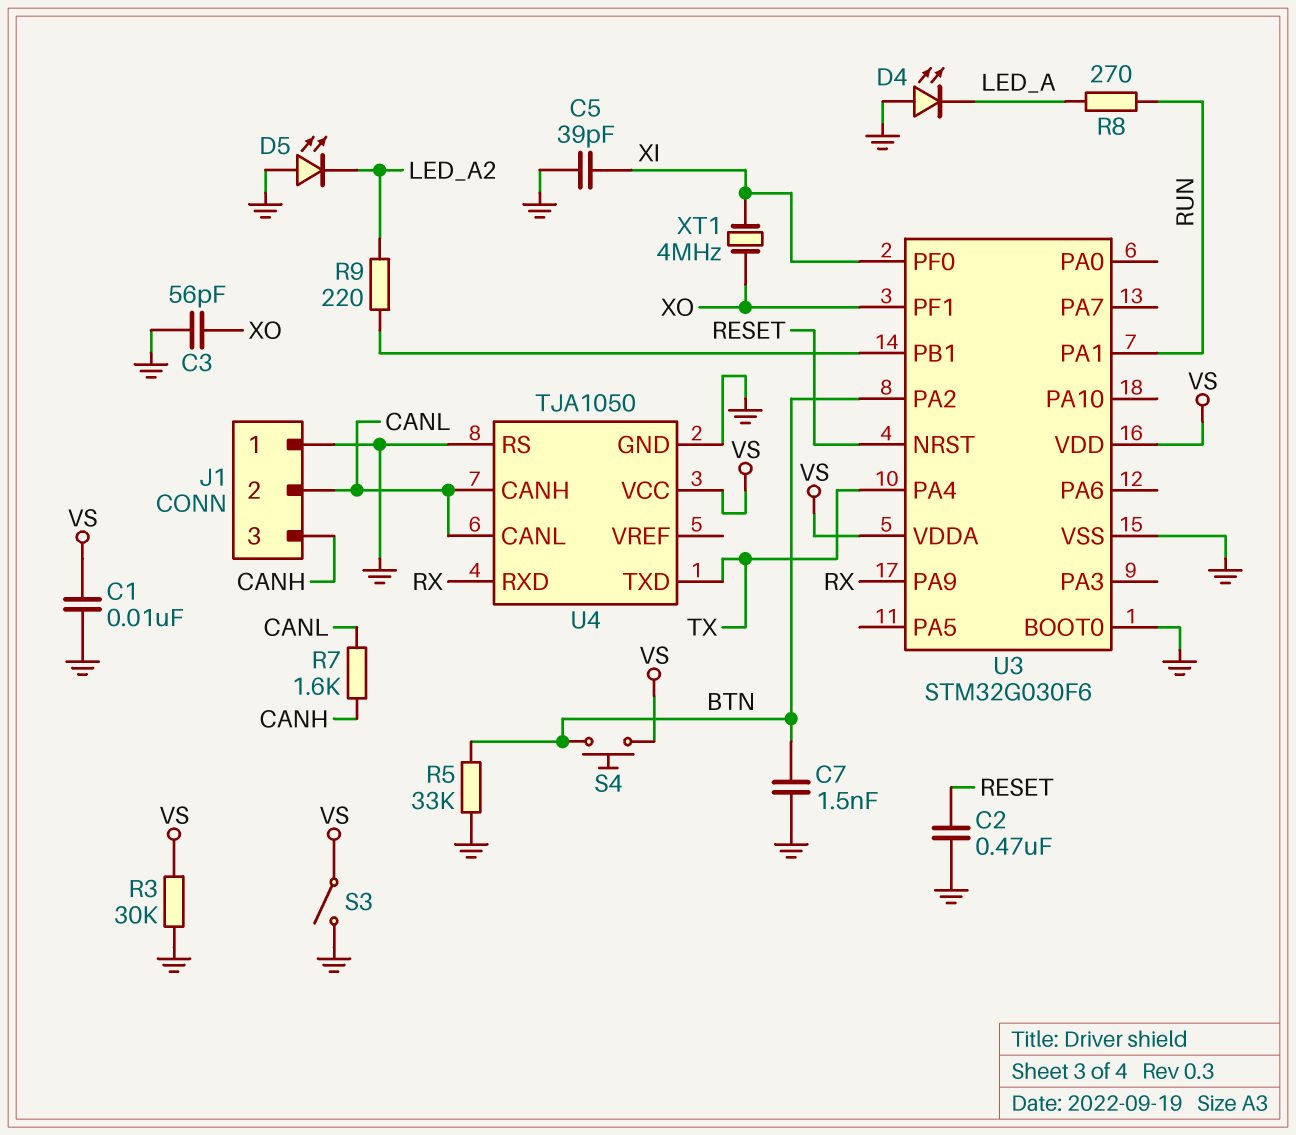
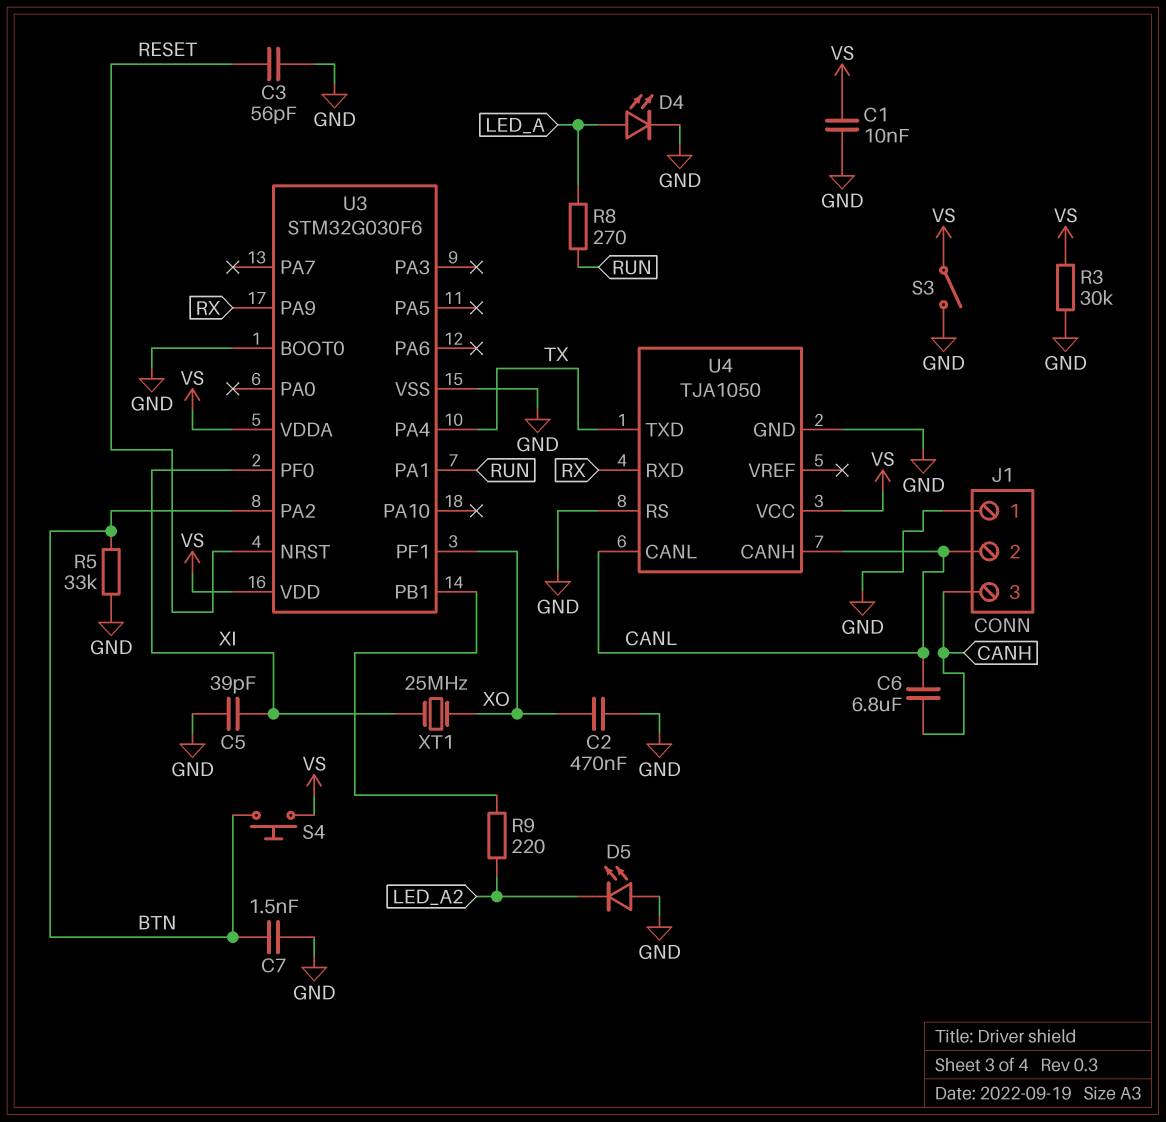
C2: 470nF (GND, RESET) -> 470nF (GND, XO)
C3: 56pF (GND, XO) -> 56pF (GND, RESET)
C6: none -> 6.8uF (CANH, CANL)
D4: LED (A GND, K LED_A) -> LED (A LED_A, K GND)
R7: 1.6k (CANH, CANL) -> none
XT1: 4MHz (XI, XO) -> 25MHz (XI, XO)

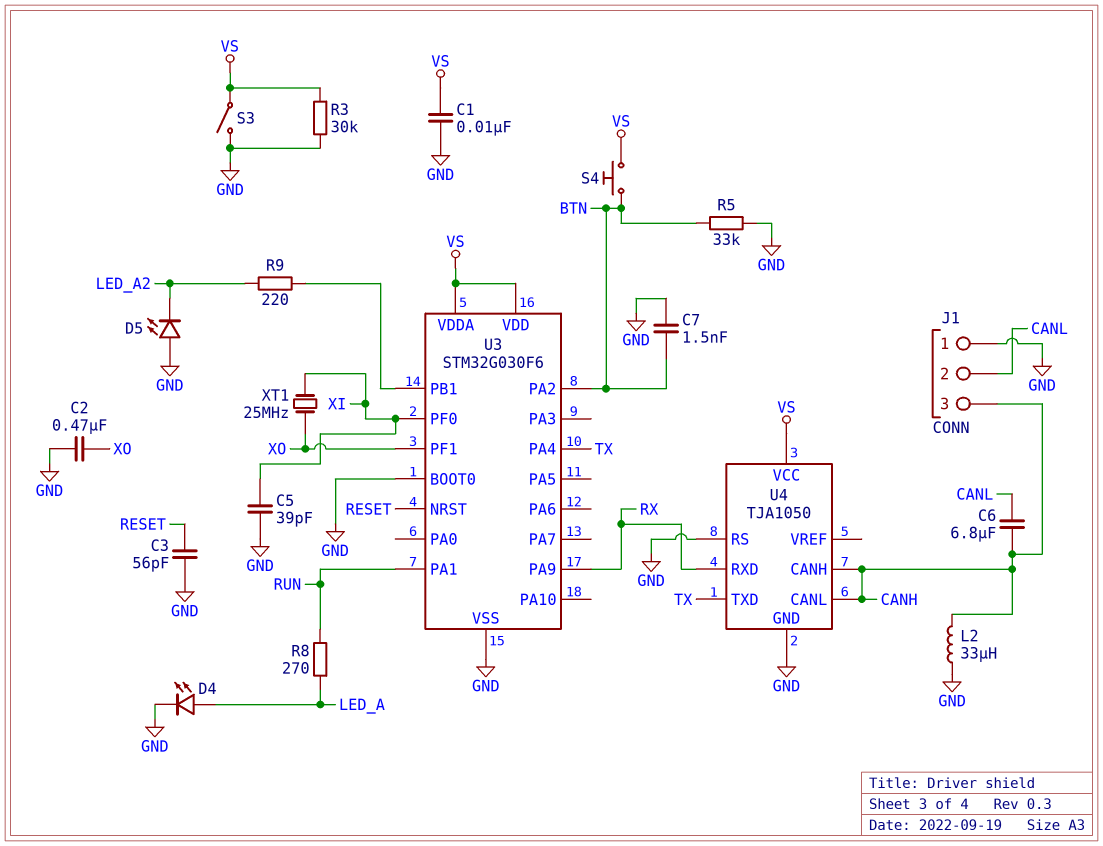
L2: none -> 33uH (CANH, GND)
U4 pin CANH: CANL -> CANH
U4 pin CANL: CANL -> CANH

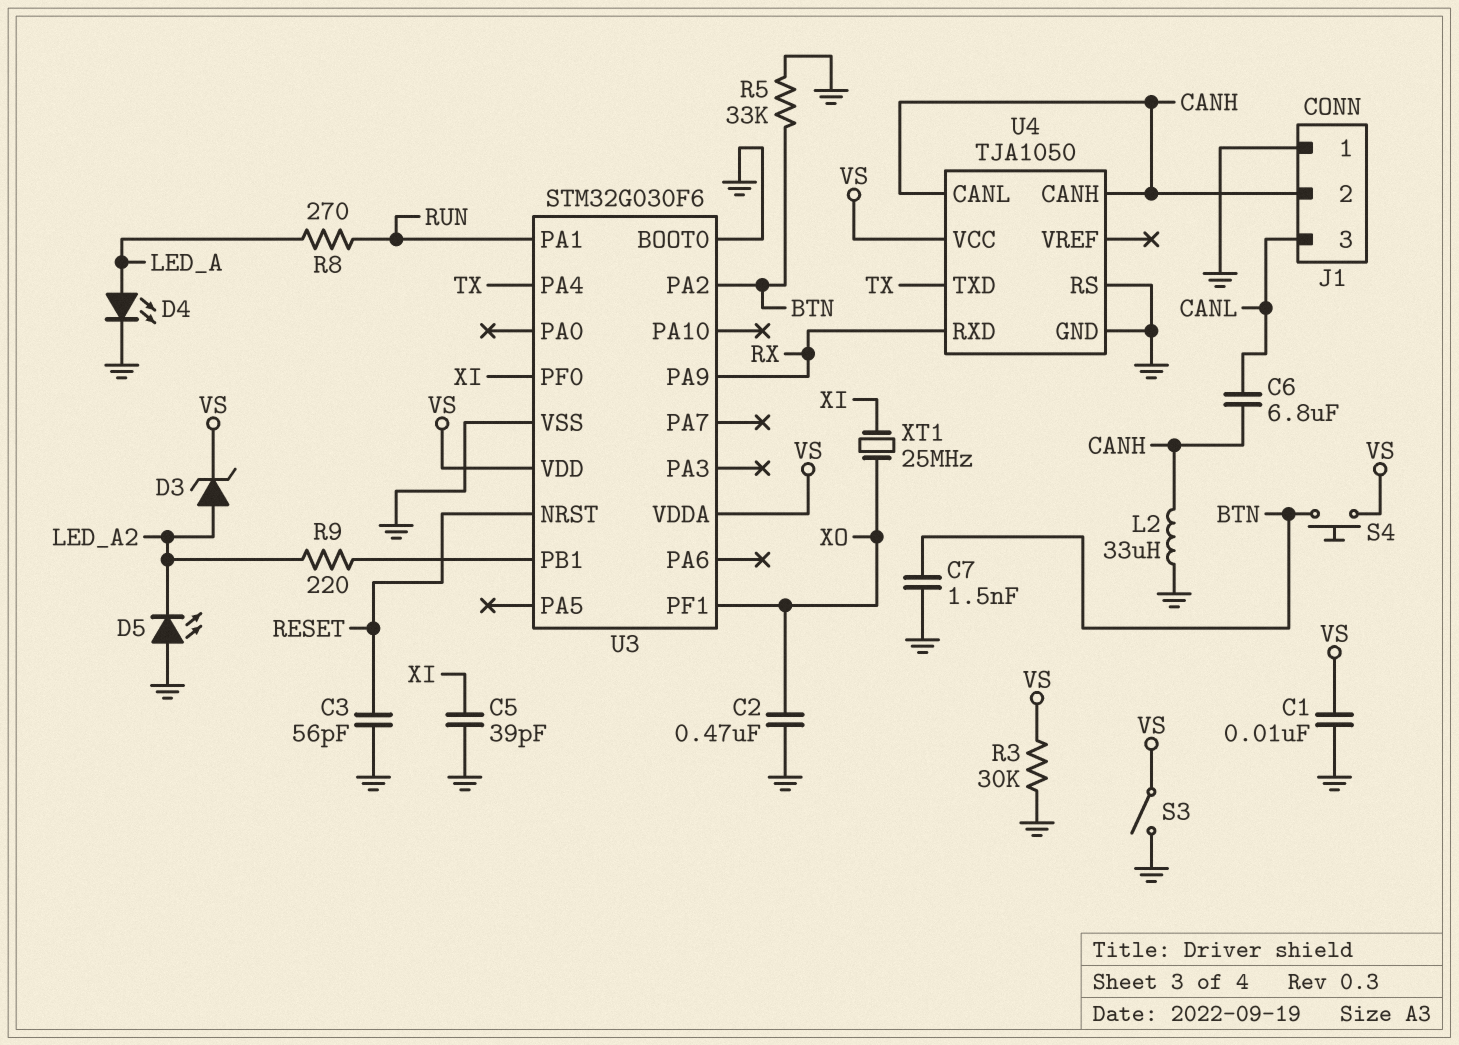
D3: none -> zener (A LED_A2, K VS)
J1 pin 2: CANL -> CANH
J1 pin 3: CANH -> CANL

